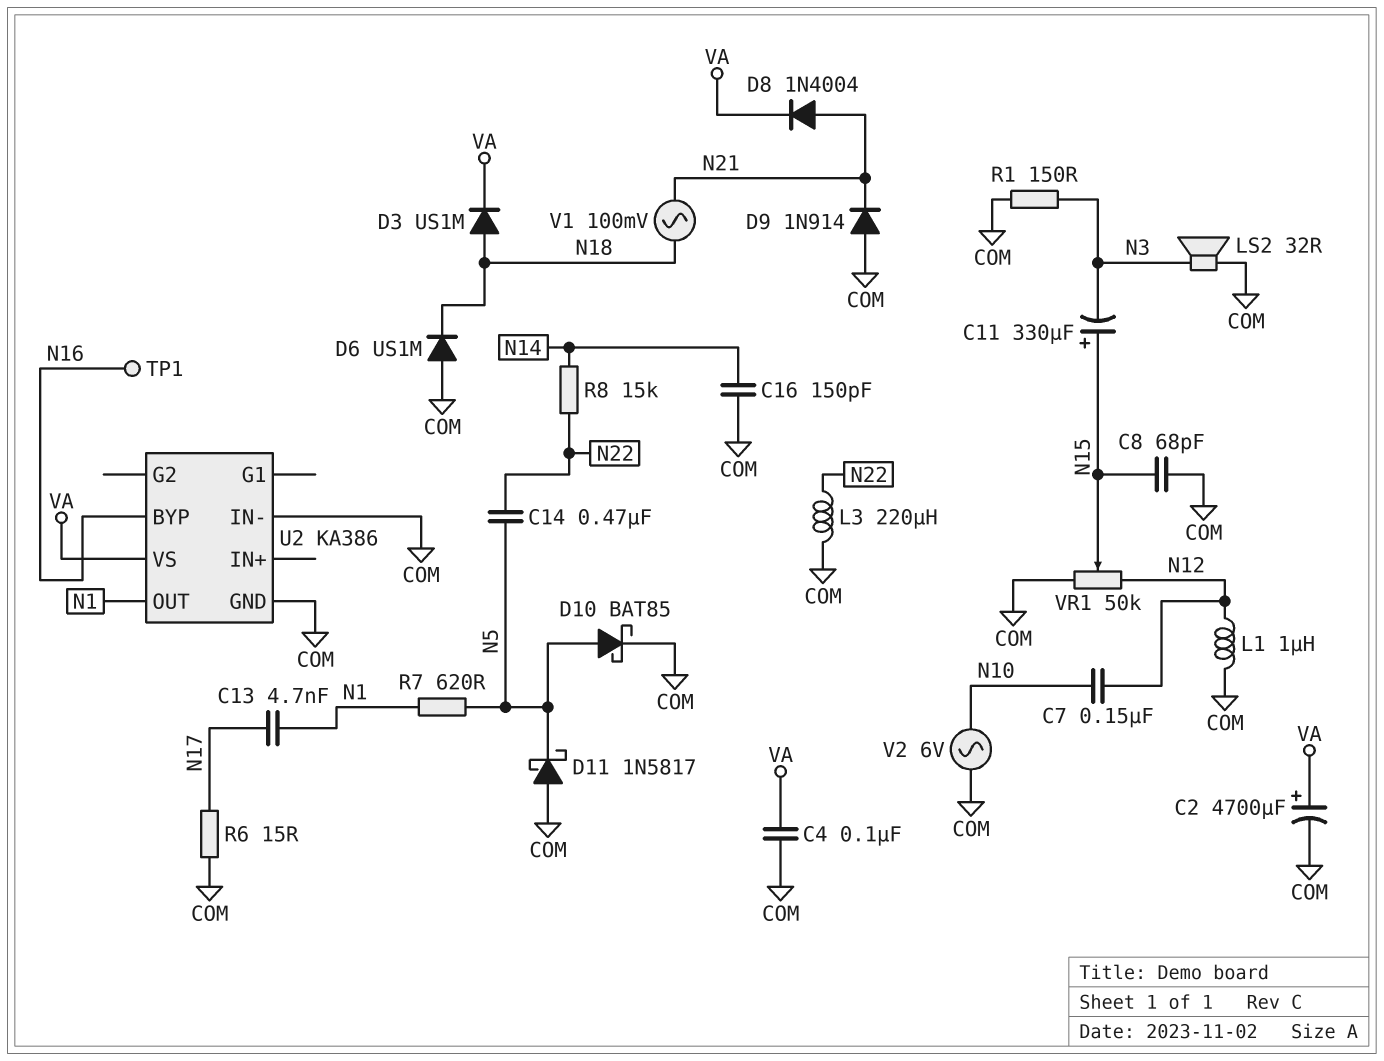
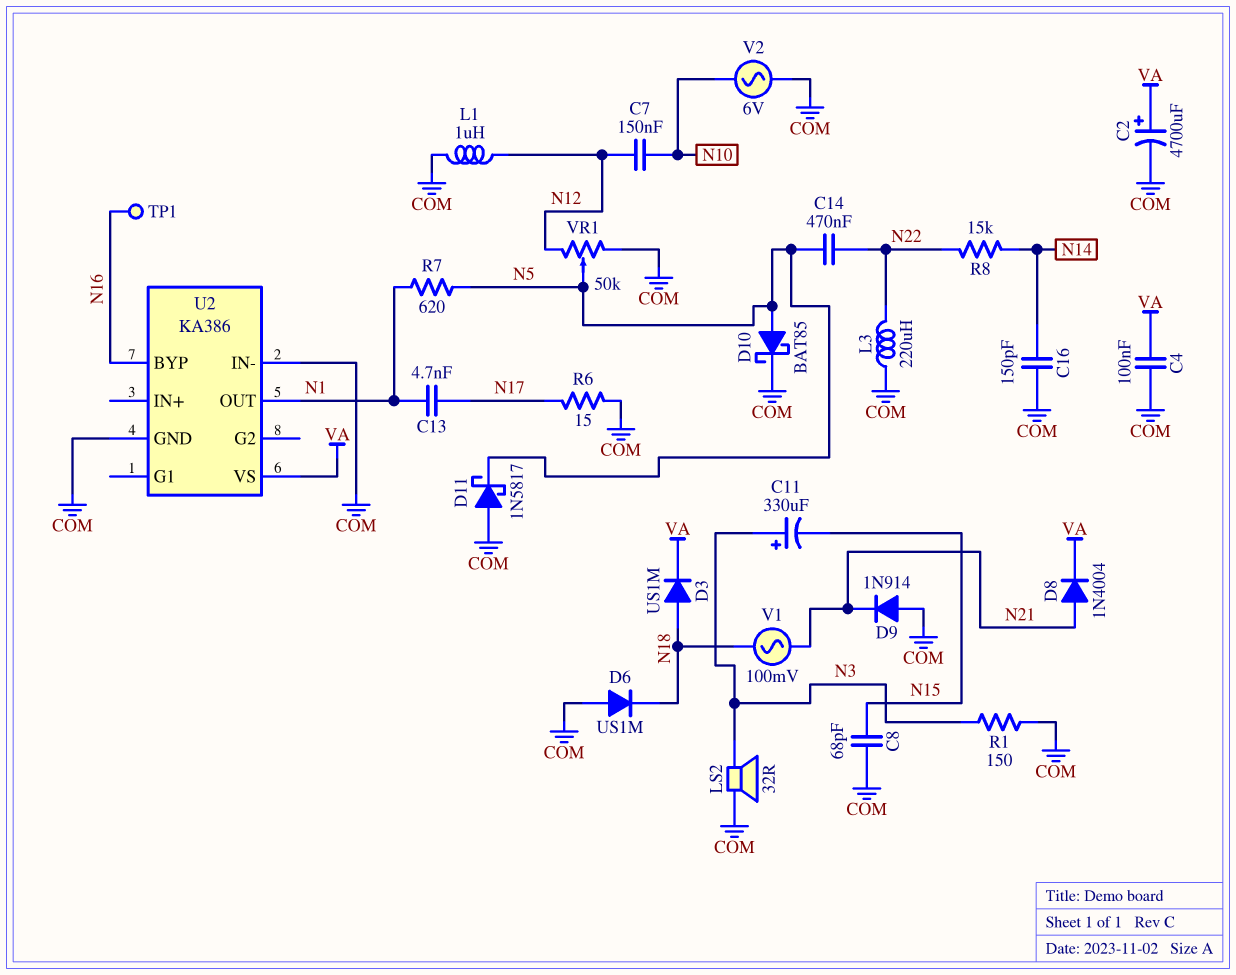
C11: 330uF (plus N15, minus N3) -> 330uF (plus N3, minus N15)
VR1: 50k (COM, N12, wiper N15) -> 50k (COM, N12, wiper N5)

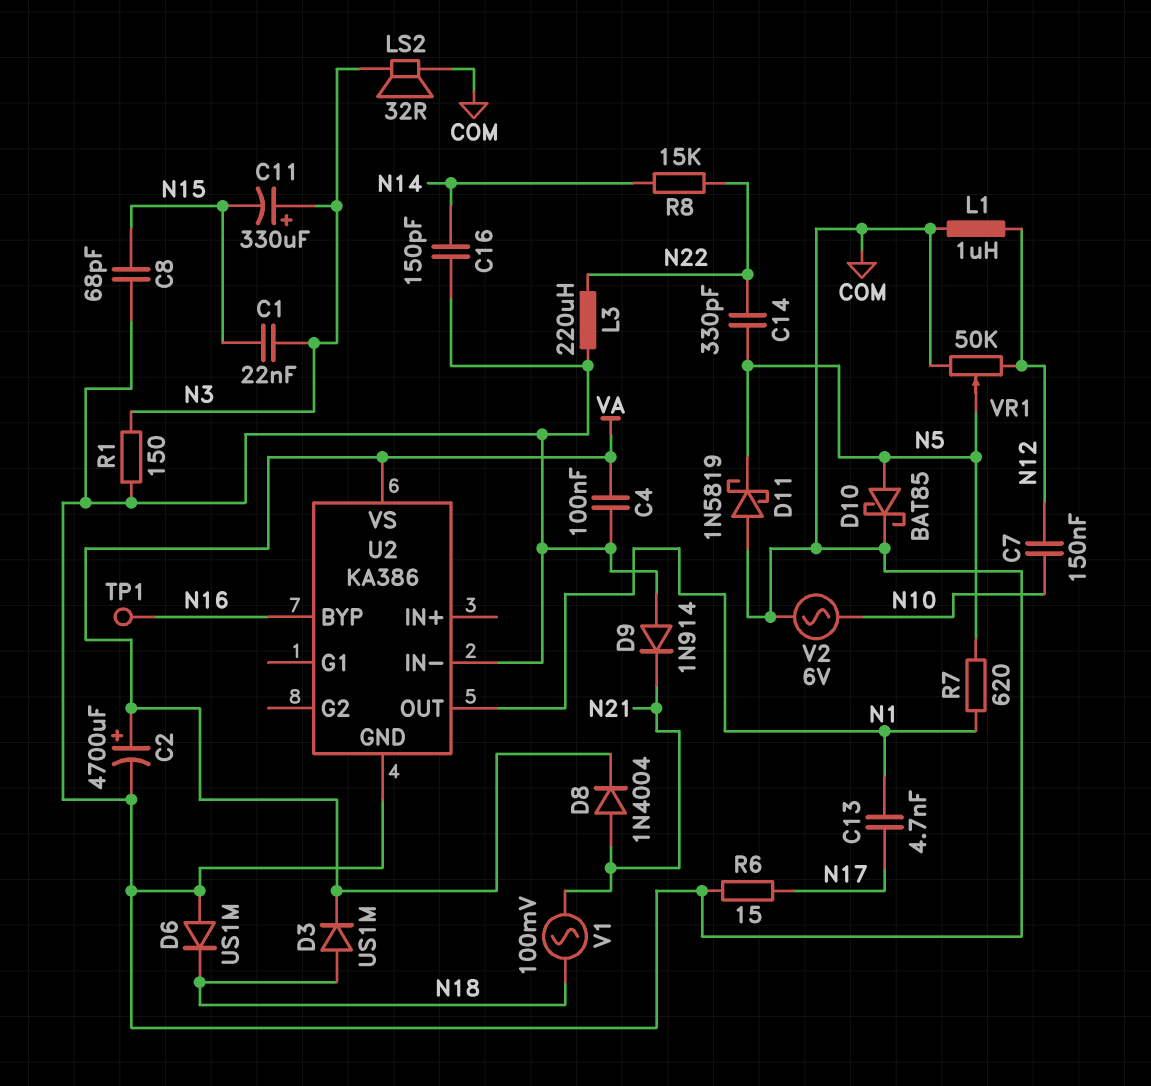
C1: none -> 22nF (N3, N15)
C14: 470nF (N5, N22) -> 330pF (N5, N22)
D11: schottky 1N5817 (A COM, K N5) -> schottky 1N5819 (A COM, K N5)

